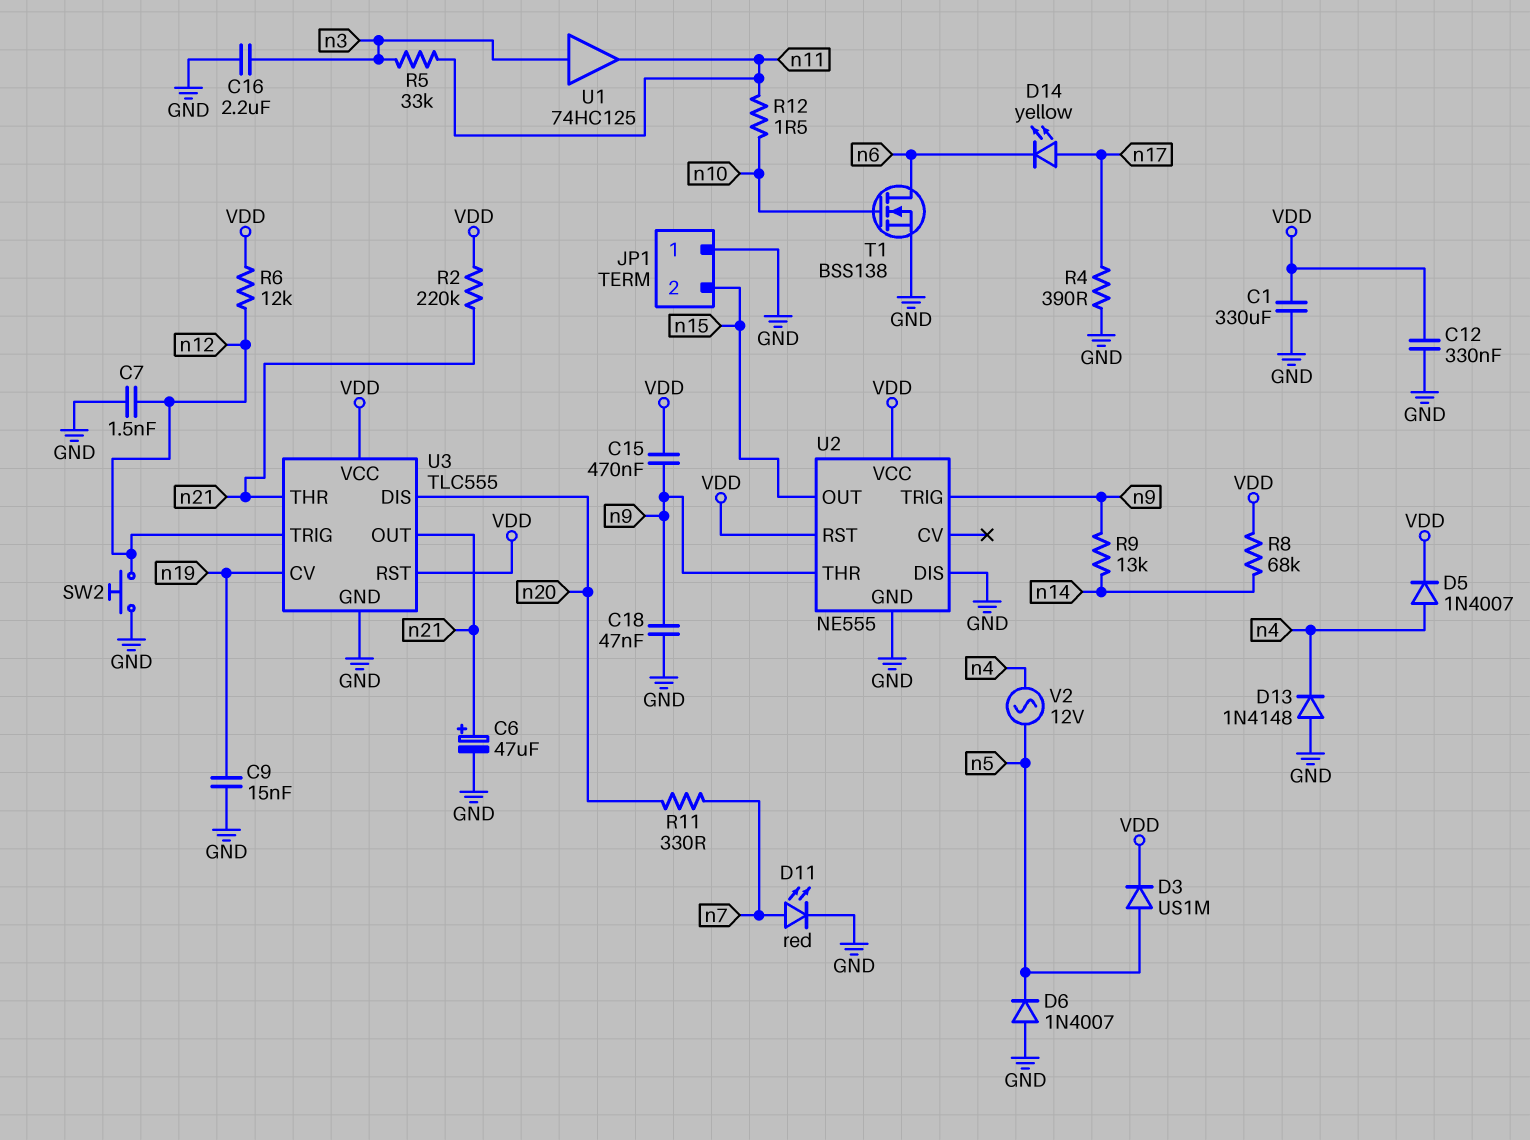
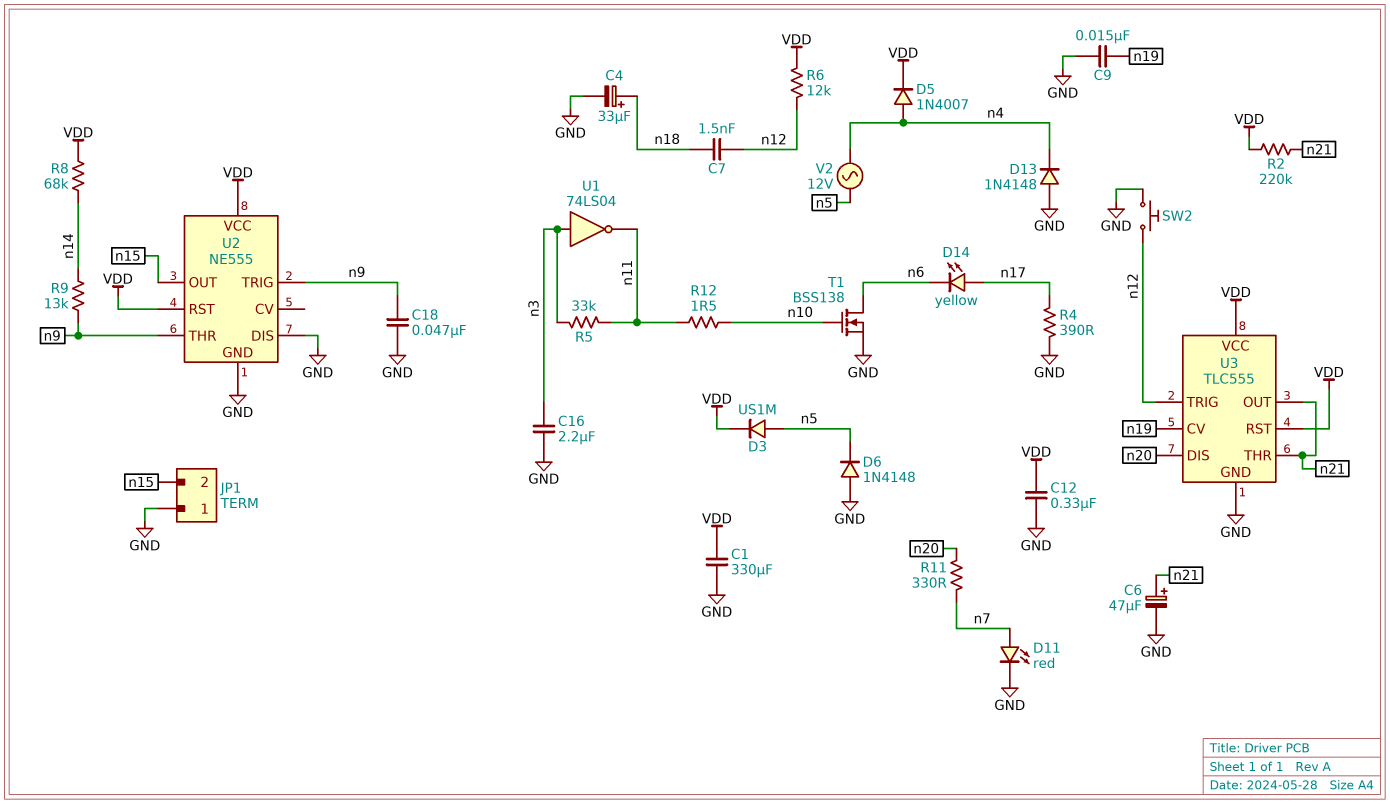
C4: none -> 33uF (plus n18, minus GND)
C7: 1.5nF (GND, n12) -> 1.5nF (n12, n18)
C15: 470nF (VDD, n9) -> none
D6: diode 1N4007 (A GND, K n5) -> diode 1N4148 (A GND, K n5)
U1: buffer 74HC125 (in n3, out n11) -> NOT 74LS04 (in n3, out n11)

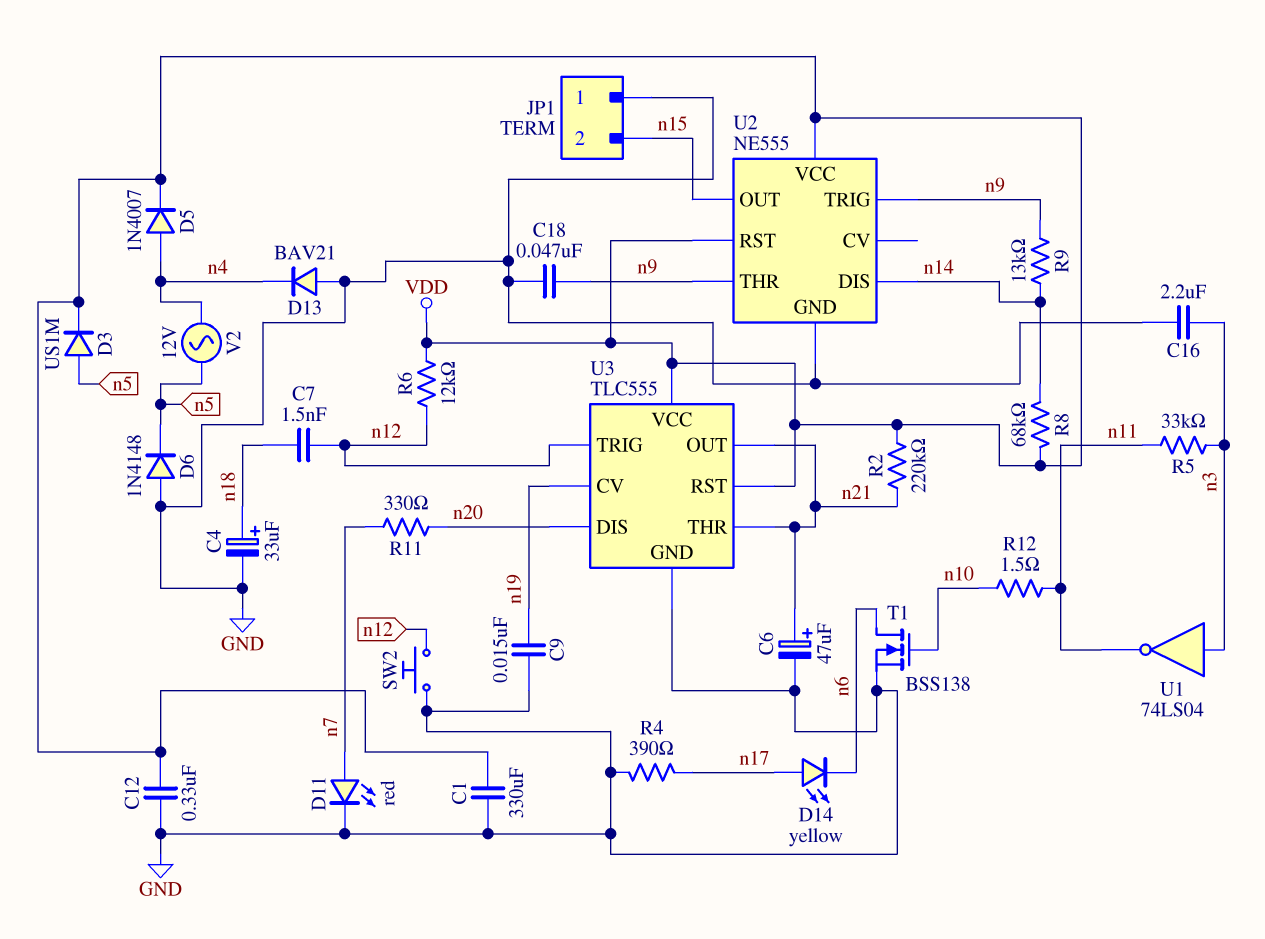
D13: diode 1N4148 (A GND, K n4) -> diode BAV21 (A GND, K n4)
U2 pin DIS: GND -> n14

